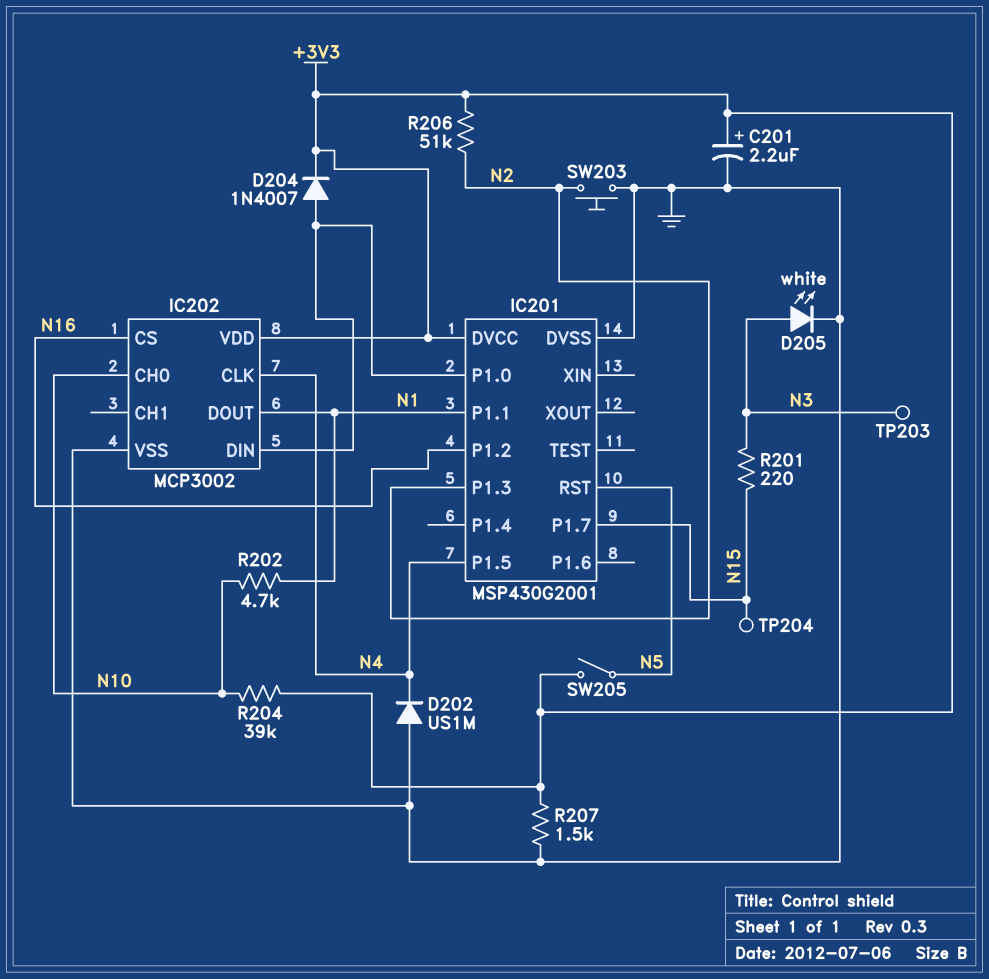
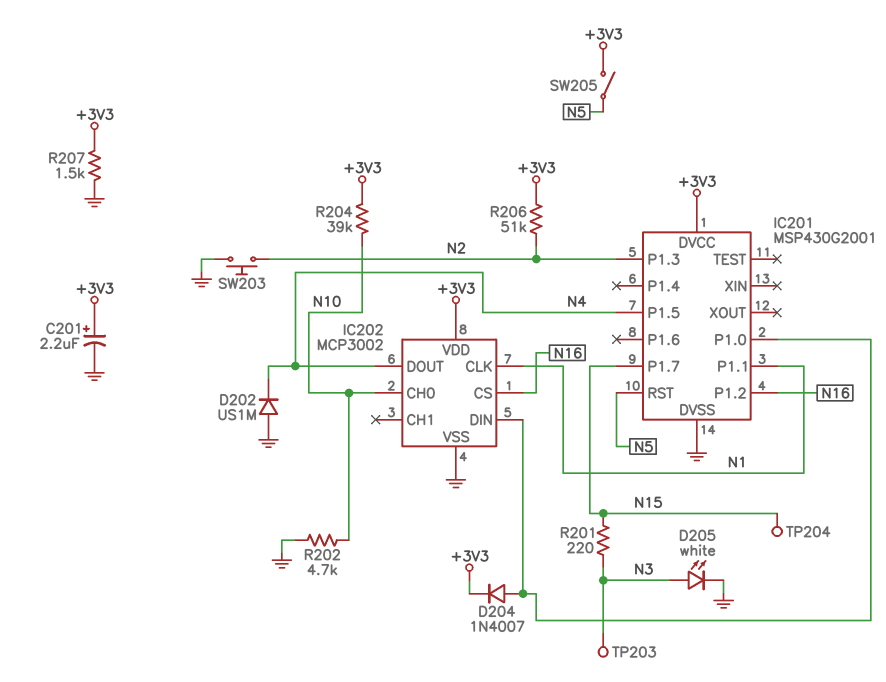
IC202 pin CLK: N4 -> N1
IC202 pin DOUT: N1 -> N4
R202: 4.7k (N1, N10) -> 4.7k (GND, N10)

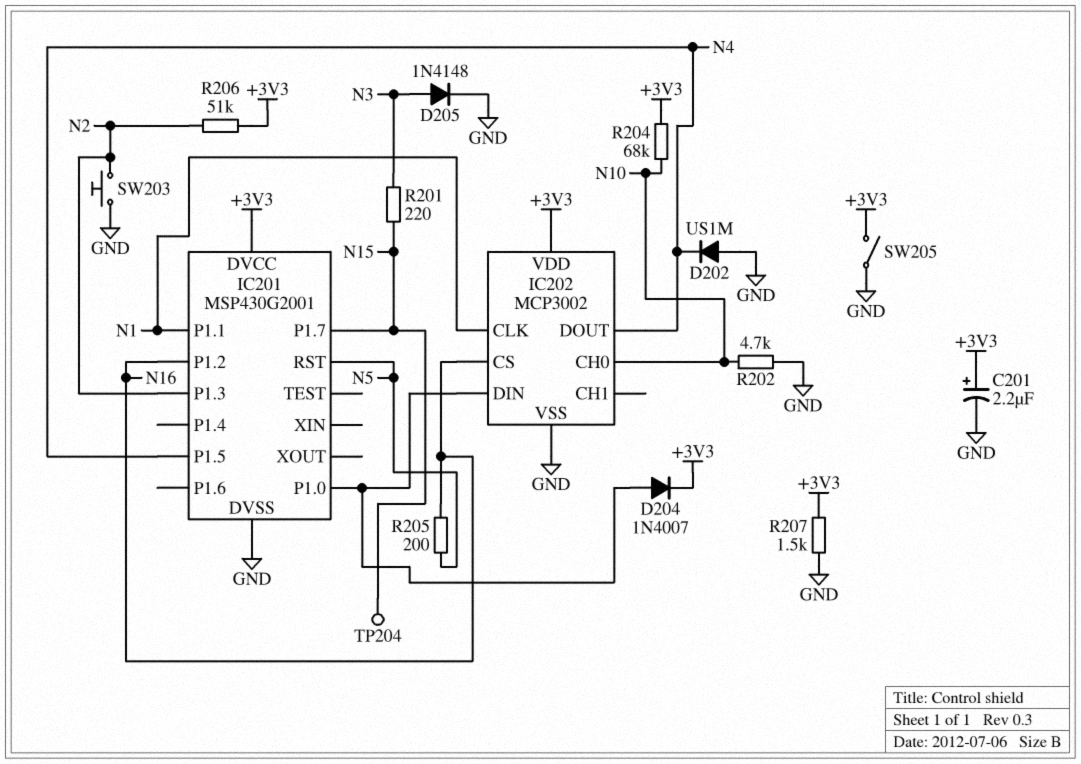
D205: LED white (A N3, K GND) -> diode 1N4148 (A N3, K GND)
R204: 39k (+3V3, N10) -> 68k (+3V3, N10)
R205: none -> 200 (N5, N16)
SW205: switch (+3V3, N5) -> switch (+3V3, GND)
TP203: test point (N3) -> none

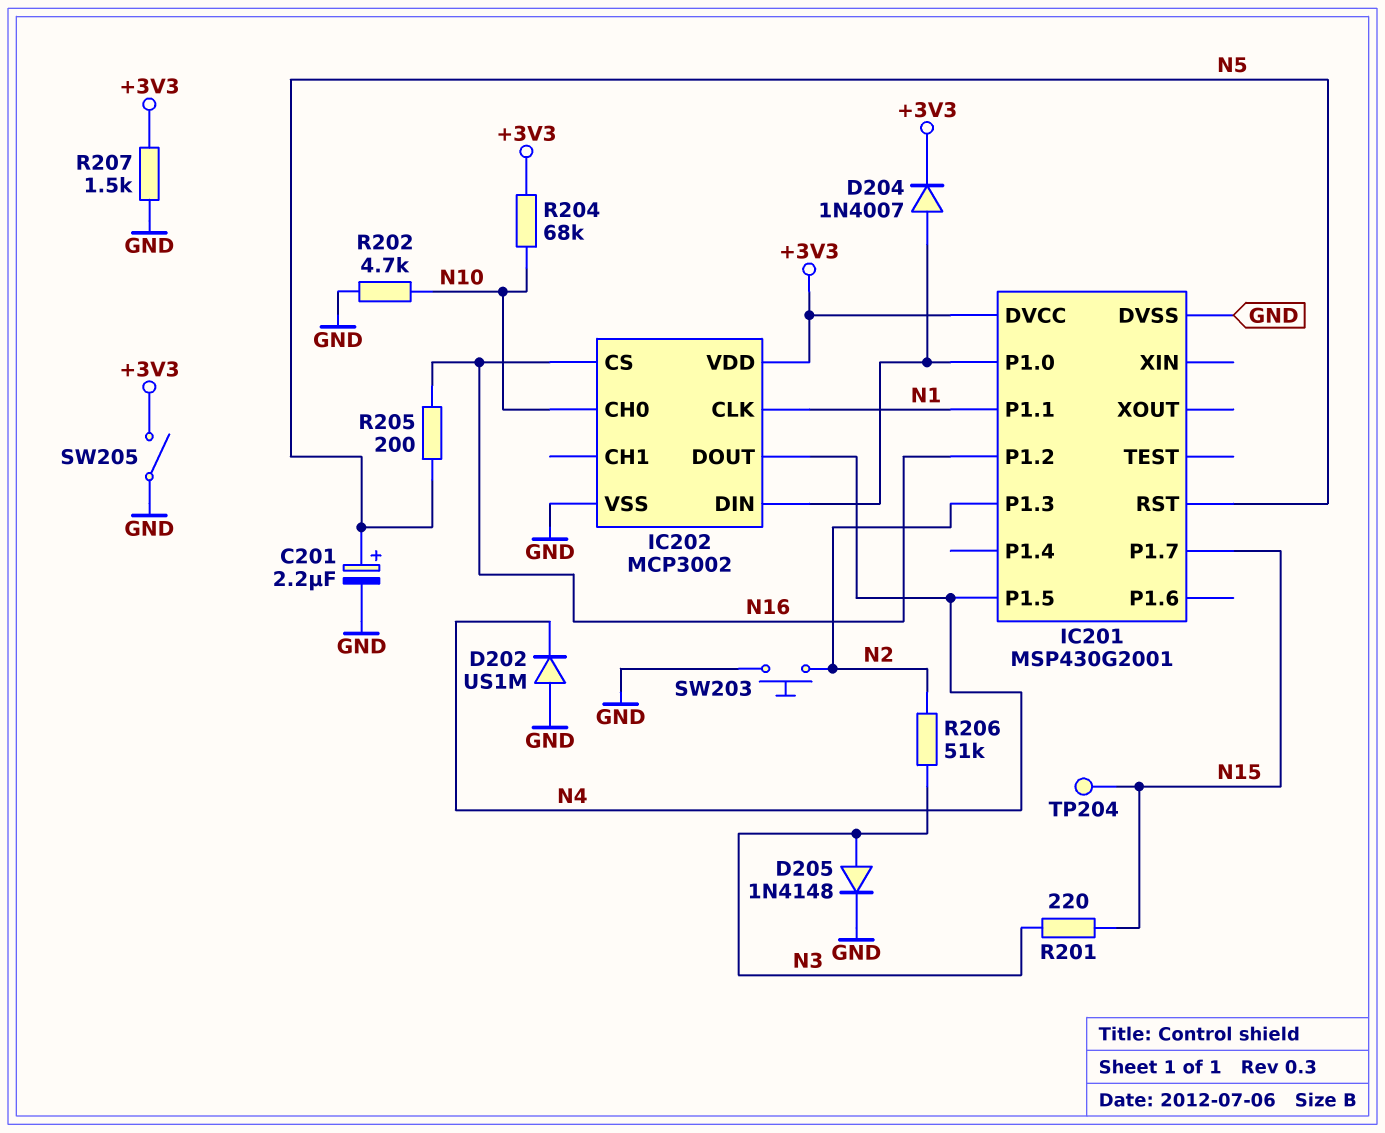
C201: 2.2uF (plus +3V3, minus GND) -> 2.2uF (plus N5, minus GND)
R206: 51k (+3V3, N2) -> 51k (N2, N3)

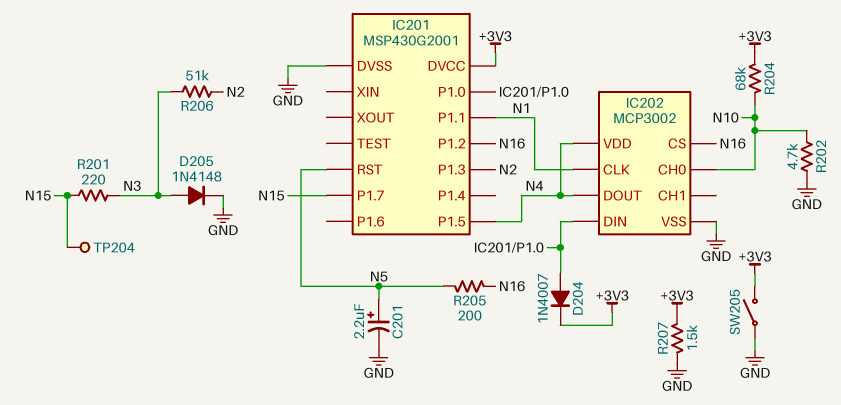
D202: diode US1M (A GND, K N4) -> none
IC202 pin VDD: +3V3 -> N4
SW203: button (GND, N2) -> none

